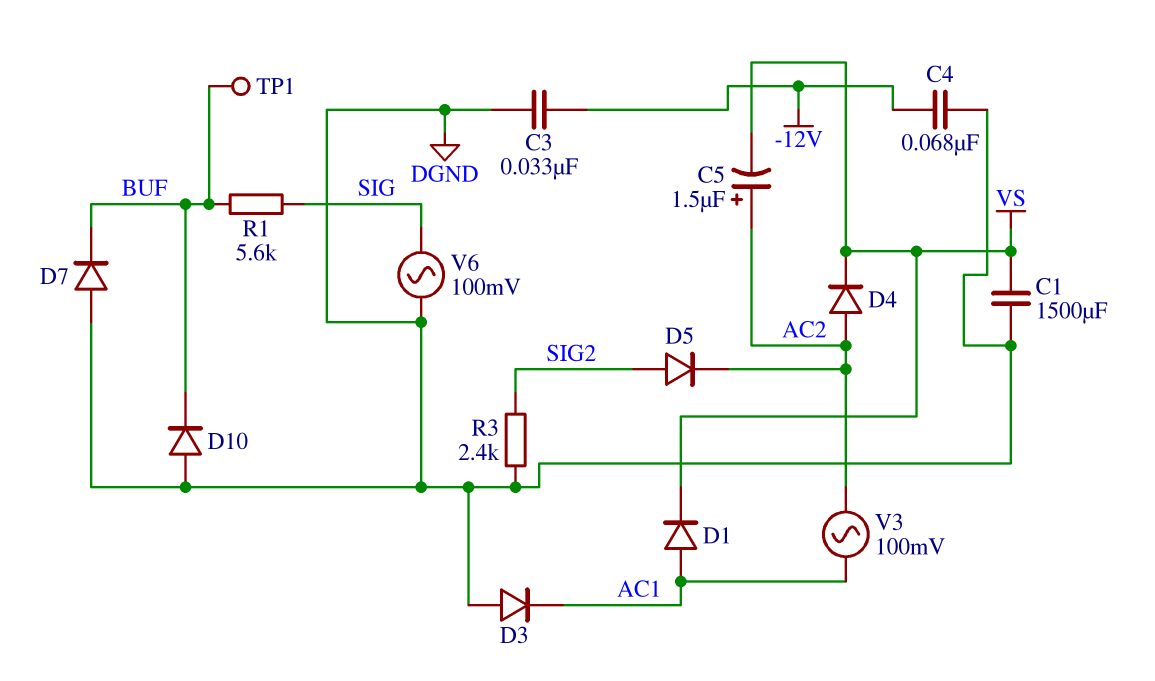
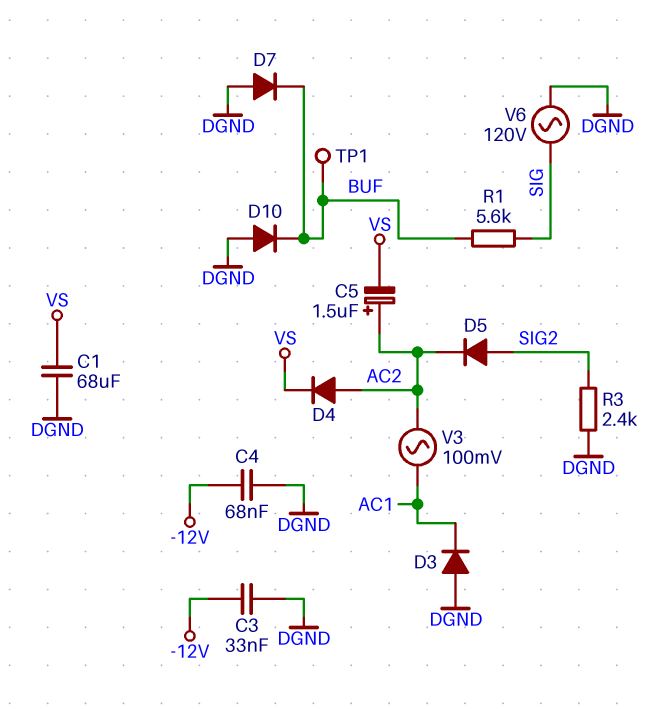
C1: 1500uF (DGND, VS) -> 68uF (DGND, VS)
D1: diode (A AC1, K VS) -> none
V6: AC 100mV (DGND, SIG) -> AC 120V (DGND, SIG)

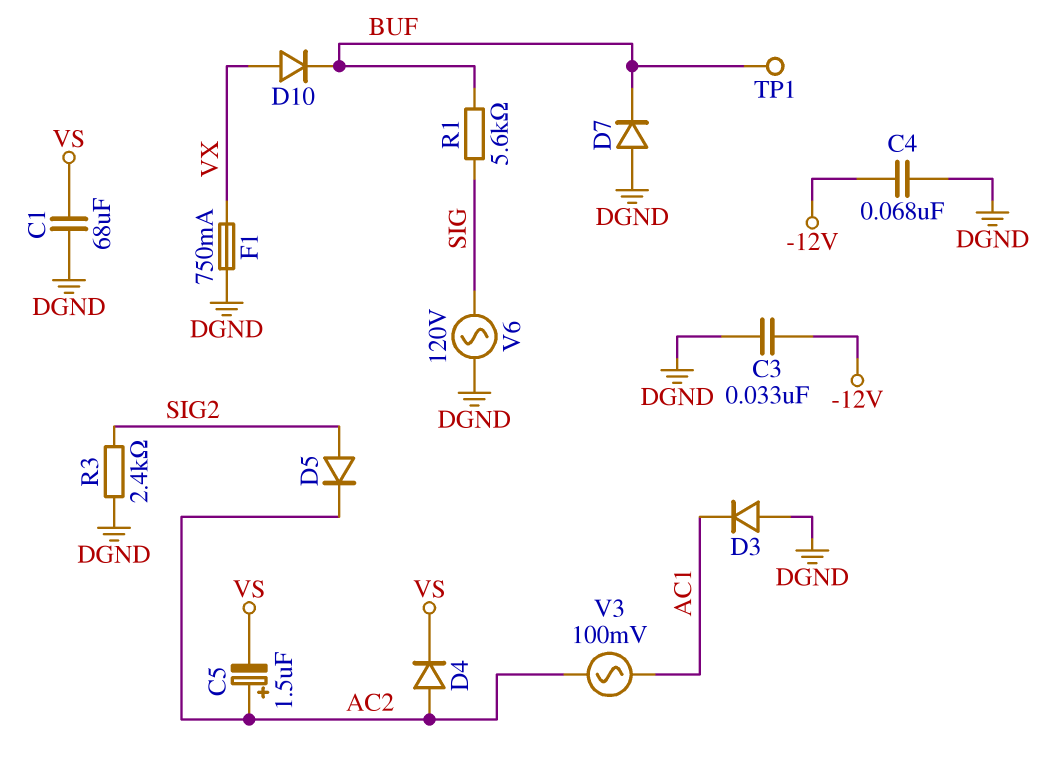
D10: diode (A DGND, K BUF) -> diode (A VX, K BUF)
F1: none -> 750mA (DGND, VX)

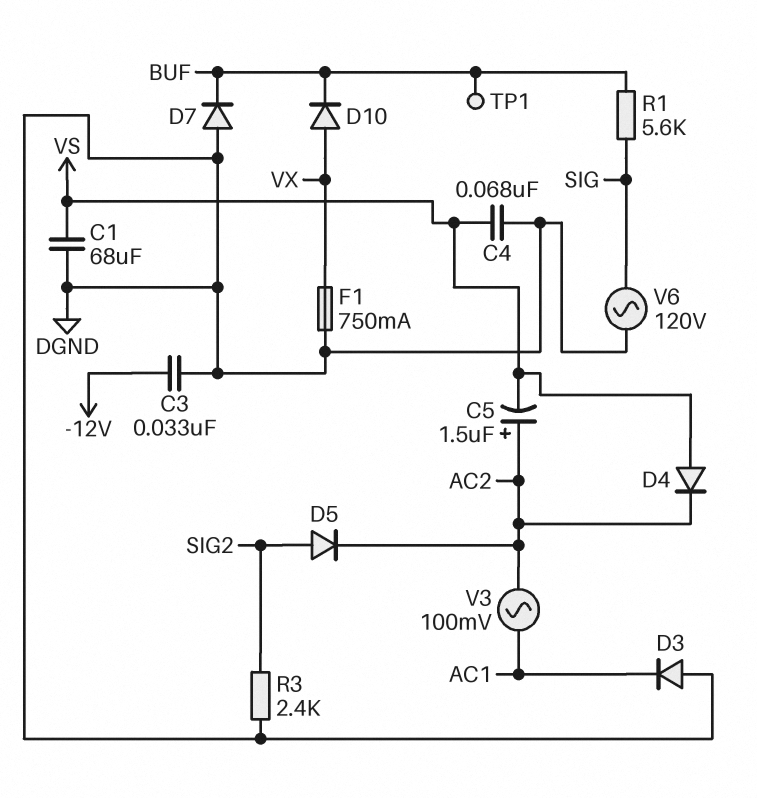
C4: 68nF (-12V, DGND) -> 68nF (DGND, VS)
D4: diode (A AC2, K VS) -> diode (A VS, K AC2)

